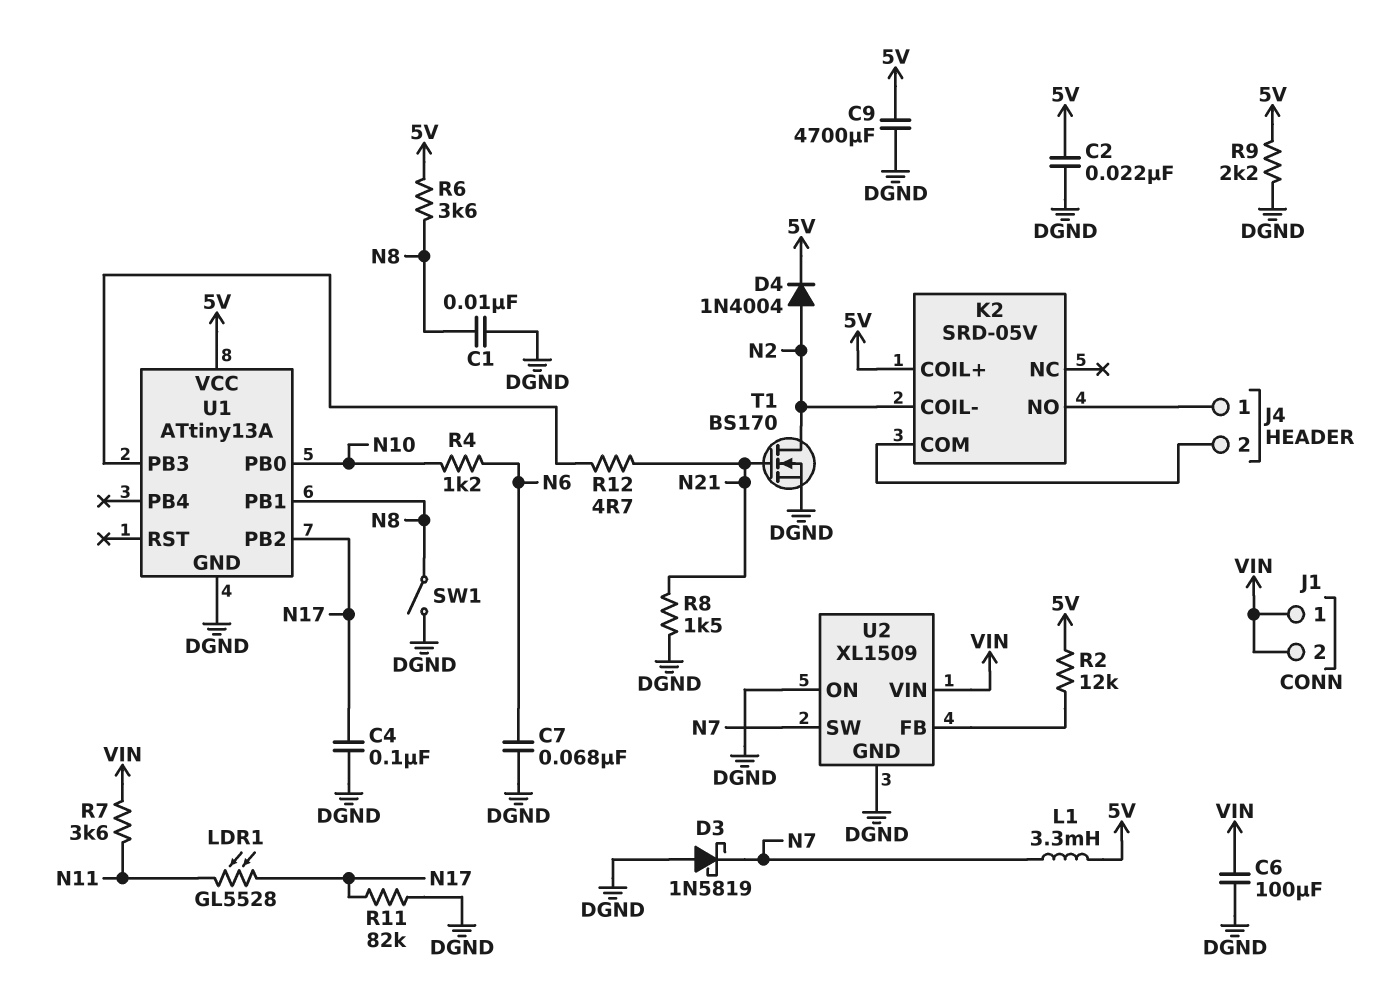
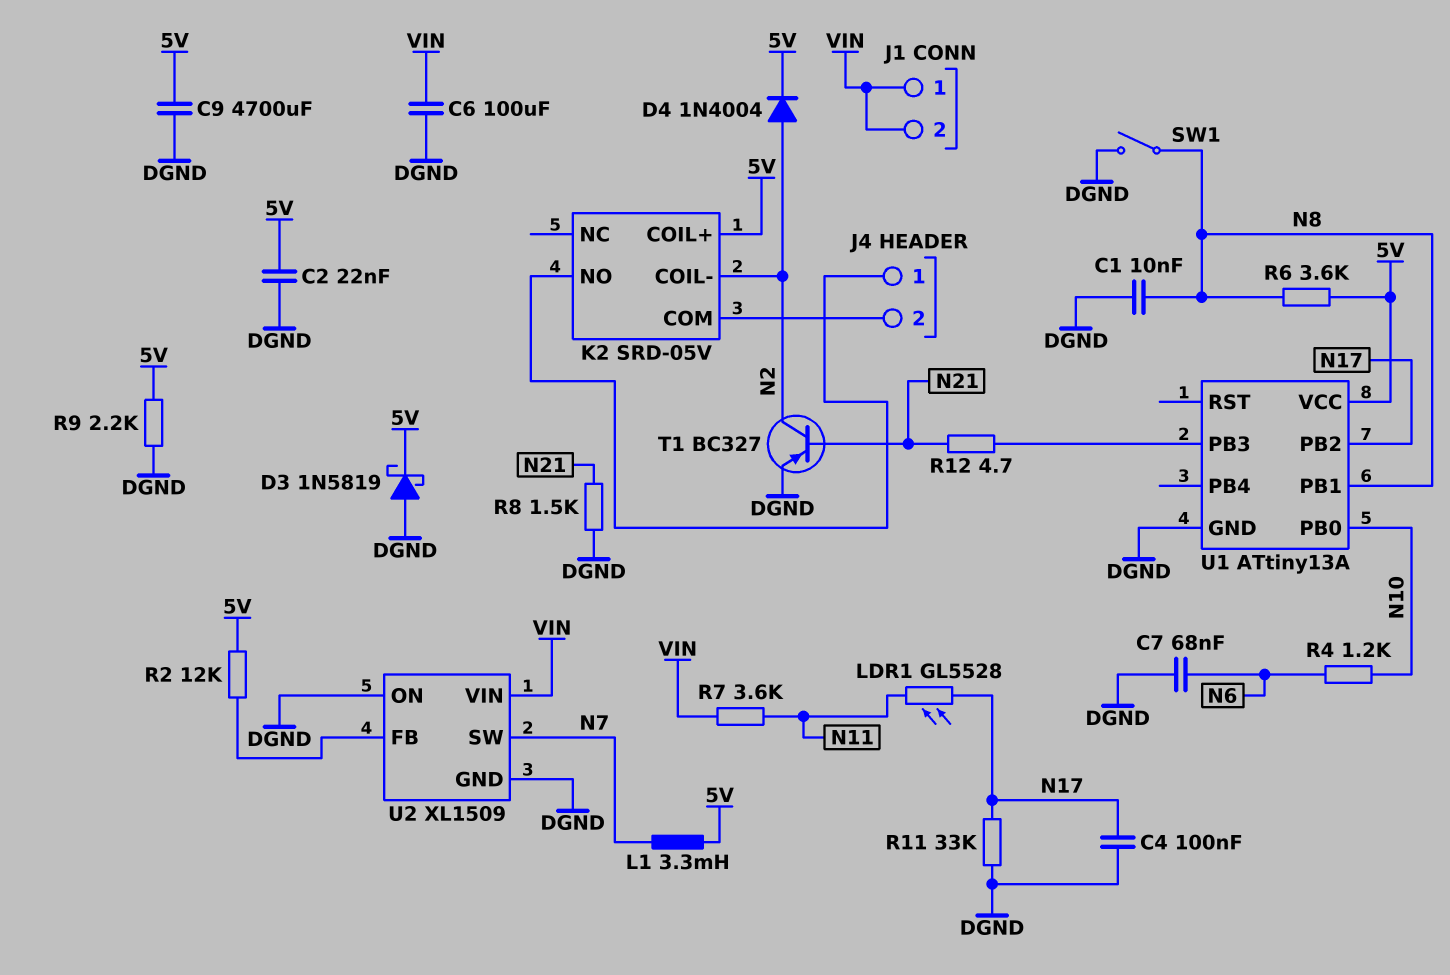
D3: schottky 1N5819 (A DGND, K N7) -> schottky 1N5819 (A DGND, K 5V)
R11: 82k (DGND, N17) -> 33k (DGND, N17)
T1: NMOS BS170 (G N21, D N2, S DGND) -> PNP BC327 (B N21, C N2, E DGND)

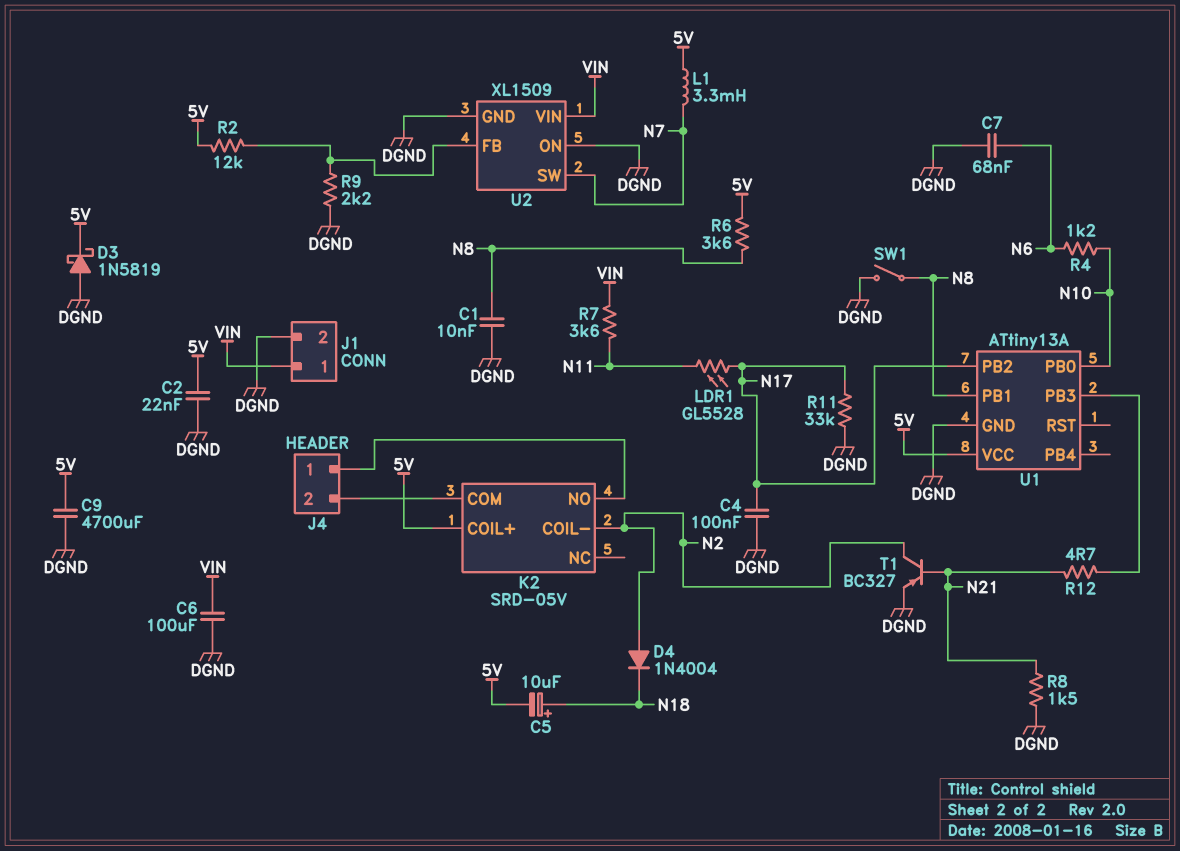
C5: none -> 10uF (plus N18, minus 5V)
D4: diode 1N4004 (A N2, K 5V) -> diode 1N4004 (A N2, K N18)
J1 pin 2: VIN -> DGND
R9: 2.2k (5V, DGND) -> 2.2k (DGND, U2/FB)

